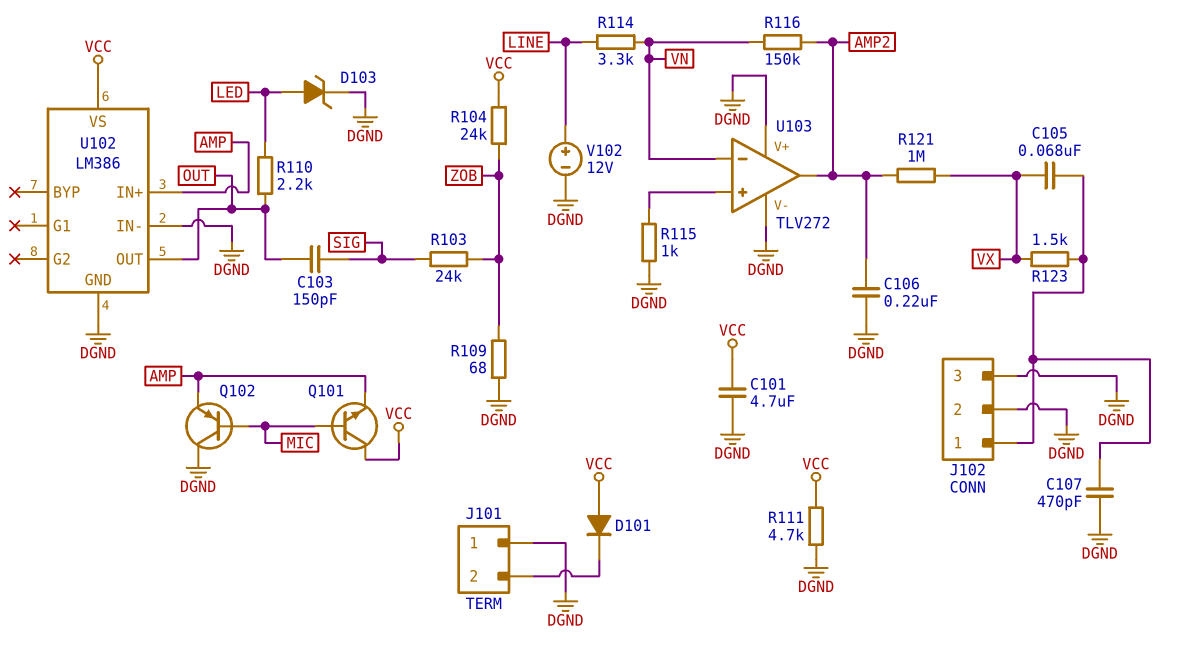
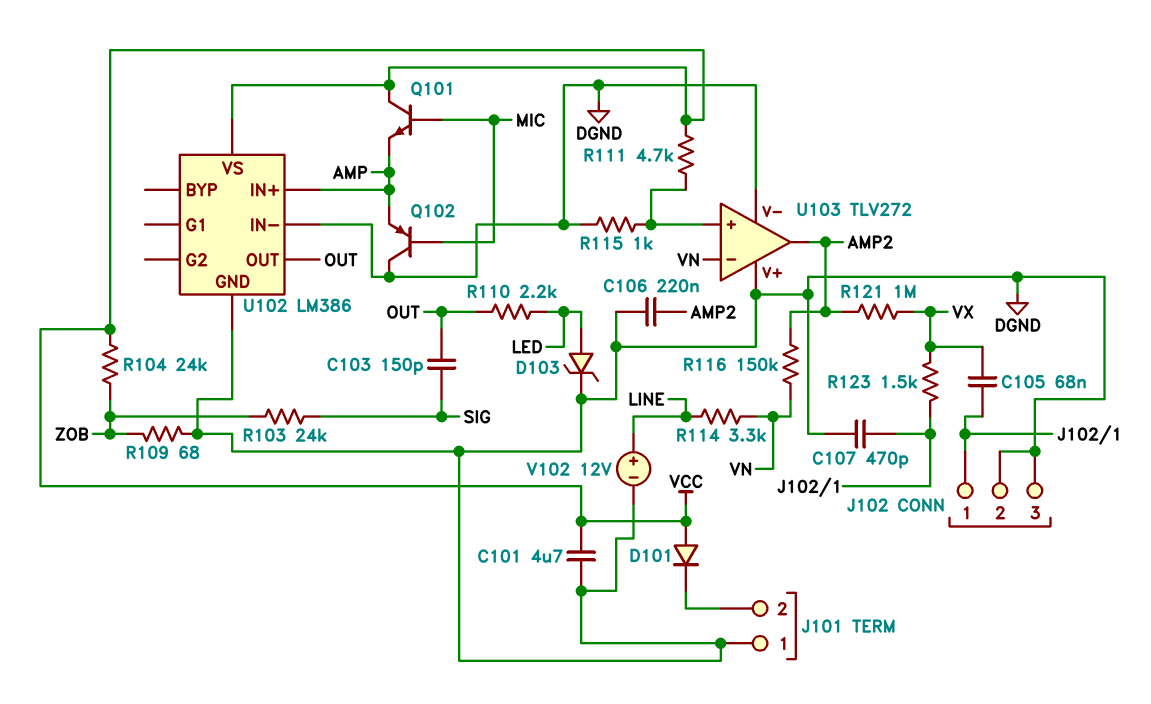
R111: 4.7k (DGND, VCC) -> 4.7k (U103/in+, VCC)

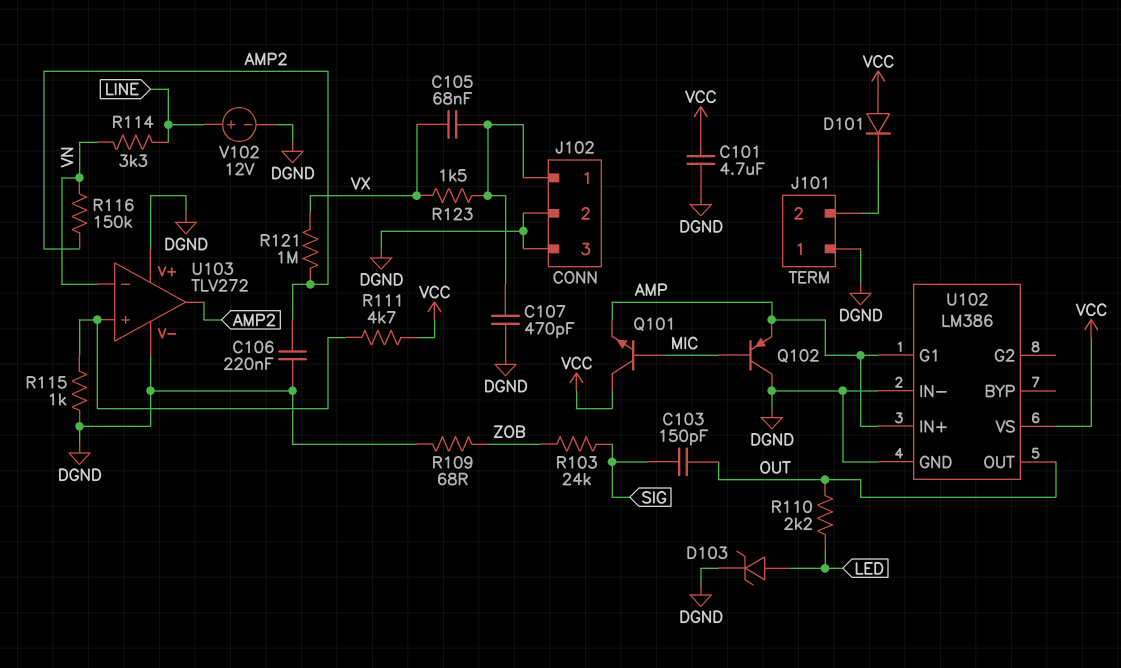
R104: 24k (VCC, ZOB) -> none
U102 pin G1: none -> AMP

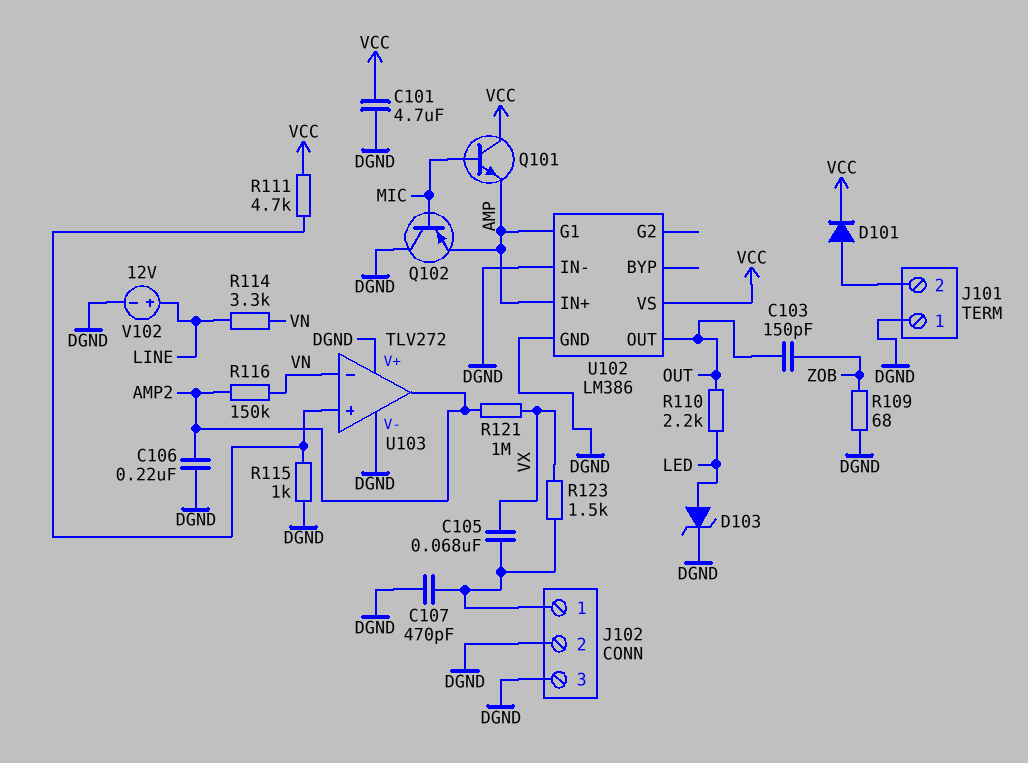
C103: 150pF (OUT, SIG) -> 150pF (OUT, ZOB)
D101: diode (A VCC, K J101/2) -> diode (A J101/2, K VCC)
R103: 24k (SIG, ZOB) -> none

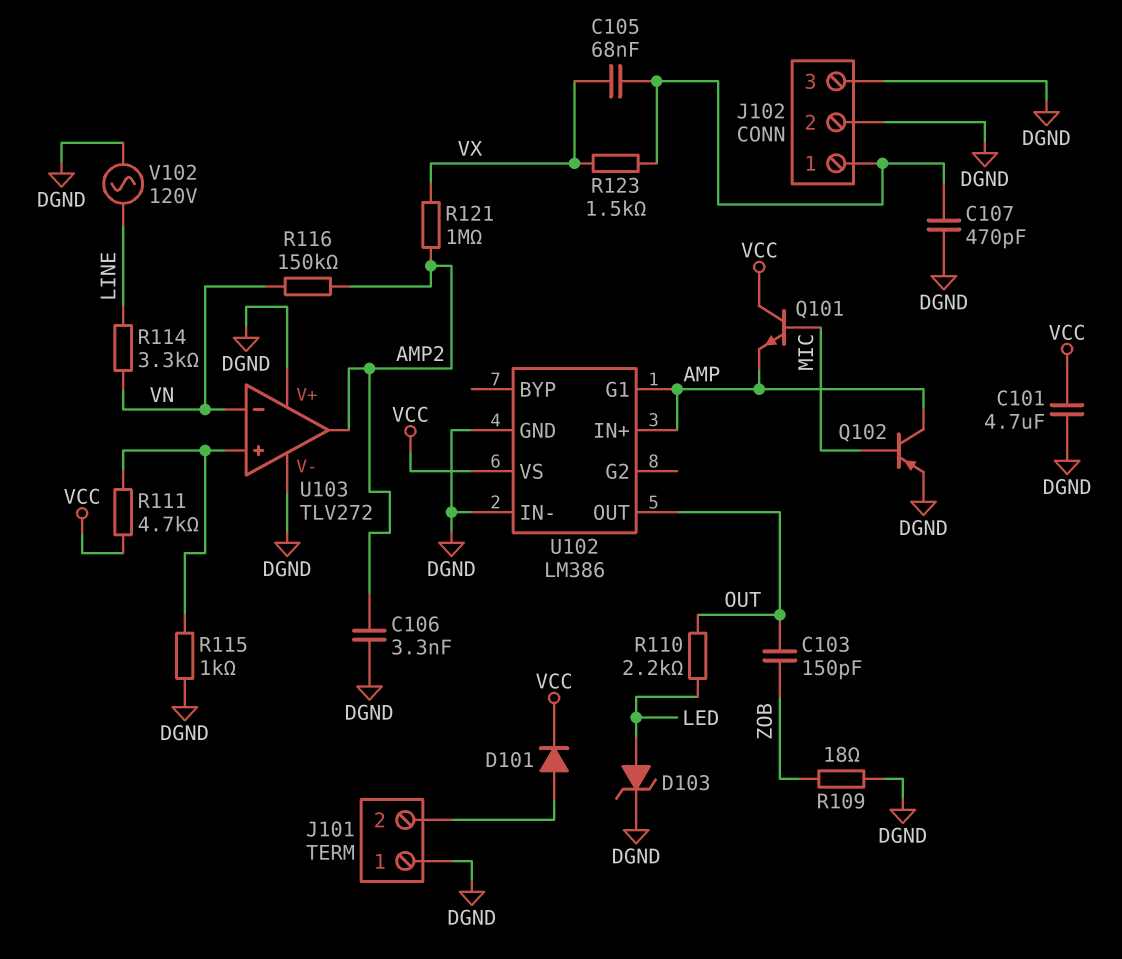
C106: 220nF (AMP2, DGND) -> 3.3nF (AMP2, DGND)
Q102: PNP (B MIC, C DGND, E AMP) -> PNP (B MIC, C AMP, E DGND)
R109: 68 (DGND, ZOB) -> 18 (DGND, ZOB)
V102: 12V (plus LINE, minus DGND) -> AC 120V (DGND, LINE)

